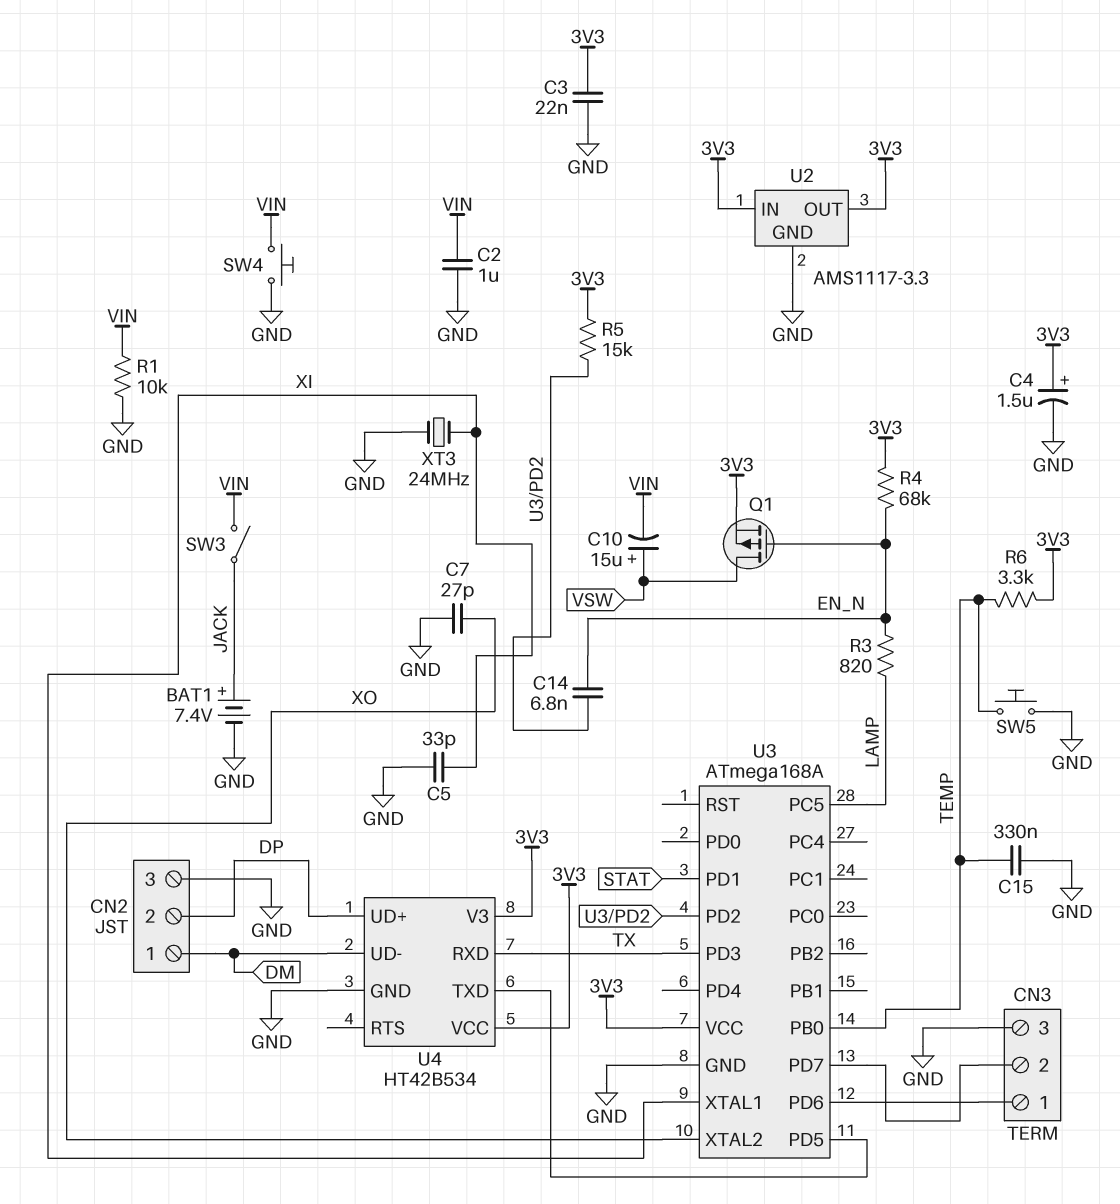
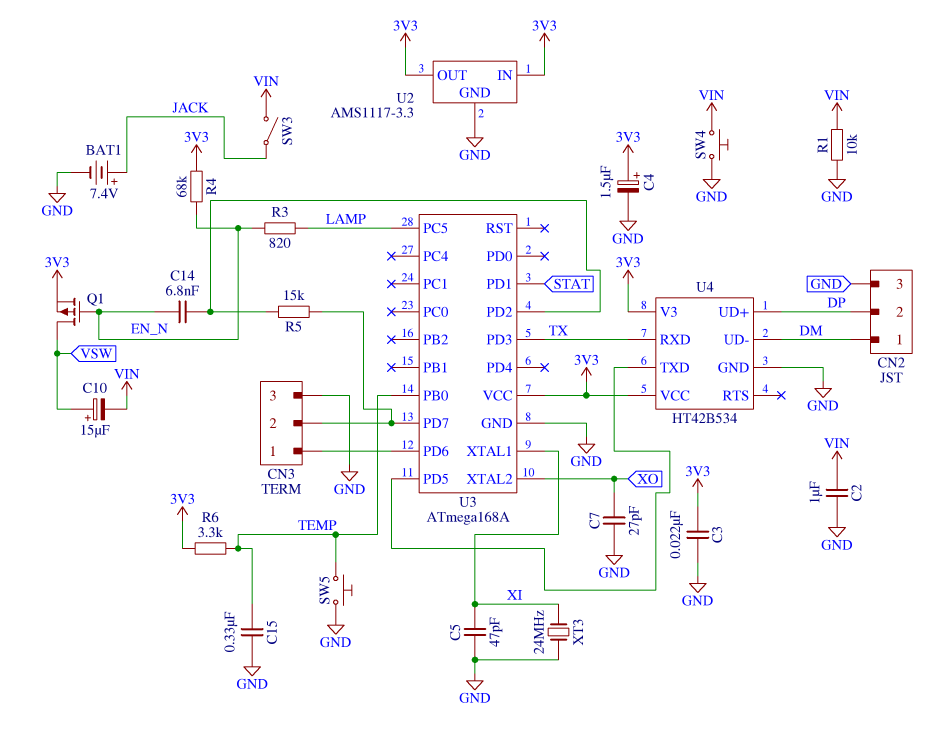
C5: 33pF (GND, XI) -> 47pF (GND, XI)
R5: 15k (3V3, U3/PD2) -> 15k (CN3/2, U3/PD2)

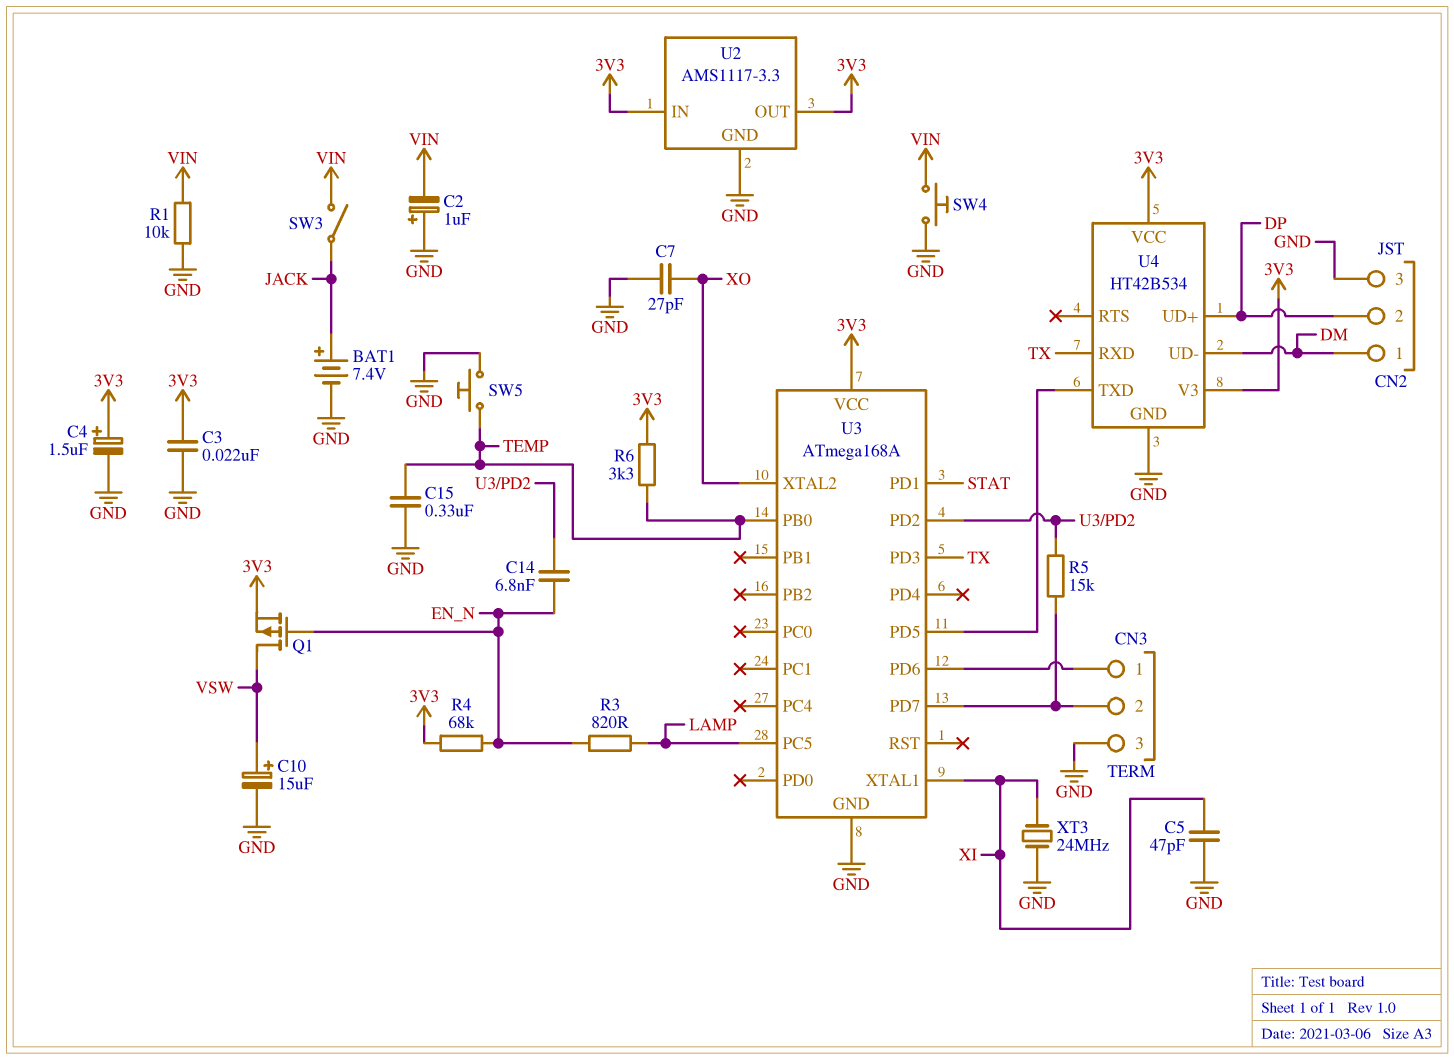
C2: 1uF (GND, VIN) -> 1uF (plus GND, minus VIN)
C10: 15uF (plus VSW, minus VIN) -> 15uF (plus VSW, minus GND)

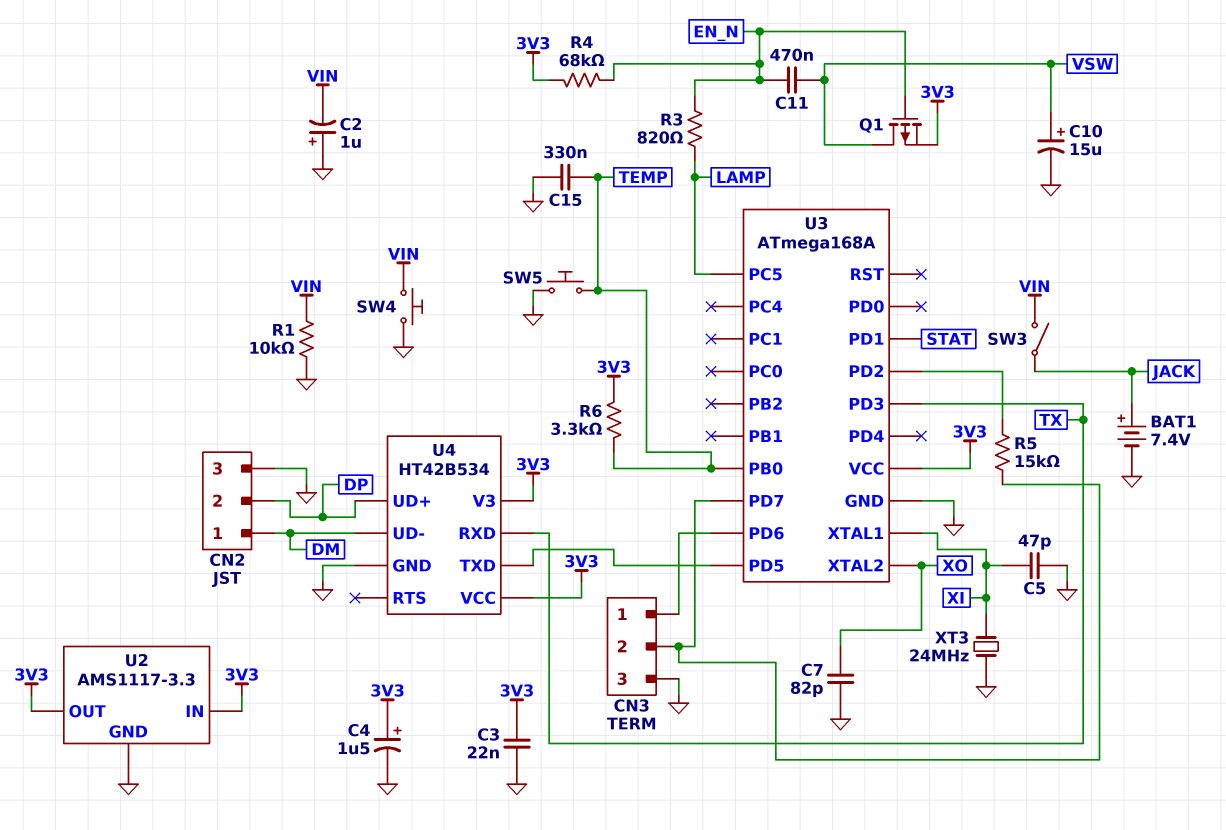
C7: 27pF (GND, XO) -> 82pF (GND, XO)
C11: none -> 470nF (EN_N, VSW)
C14: 6.8nF (EN_N, U3/PD2) -> none

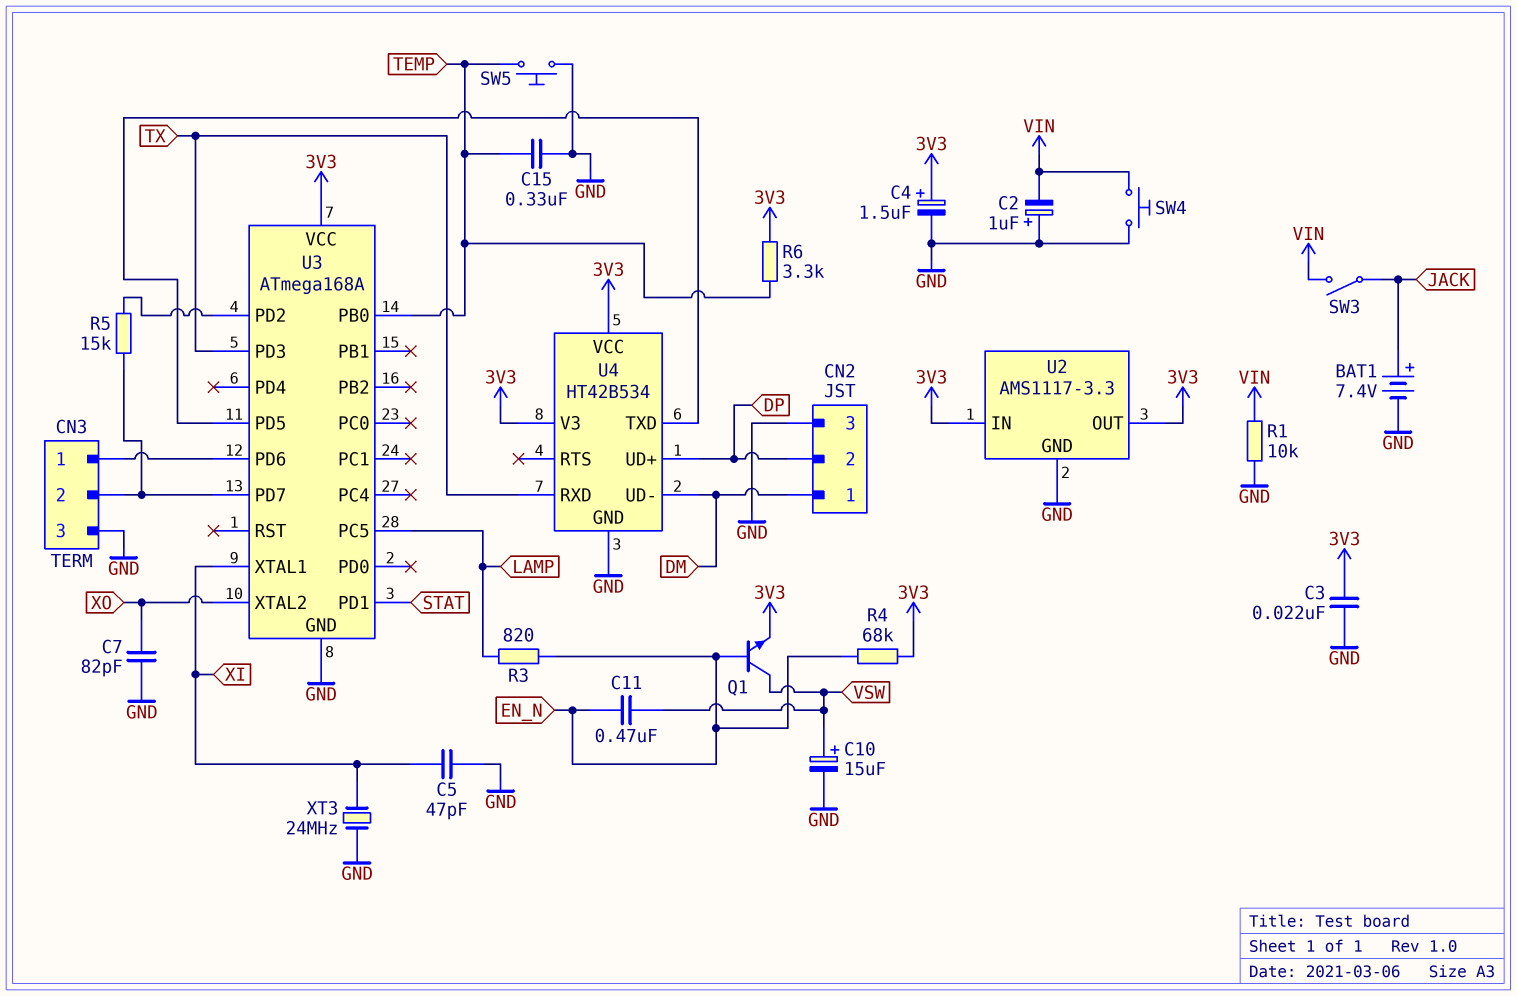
Q1: PMOS (G EN_N, D VSW, S 3V3) -> NPN (B EN_N, C VSW, E 3V3)

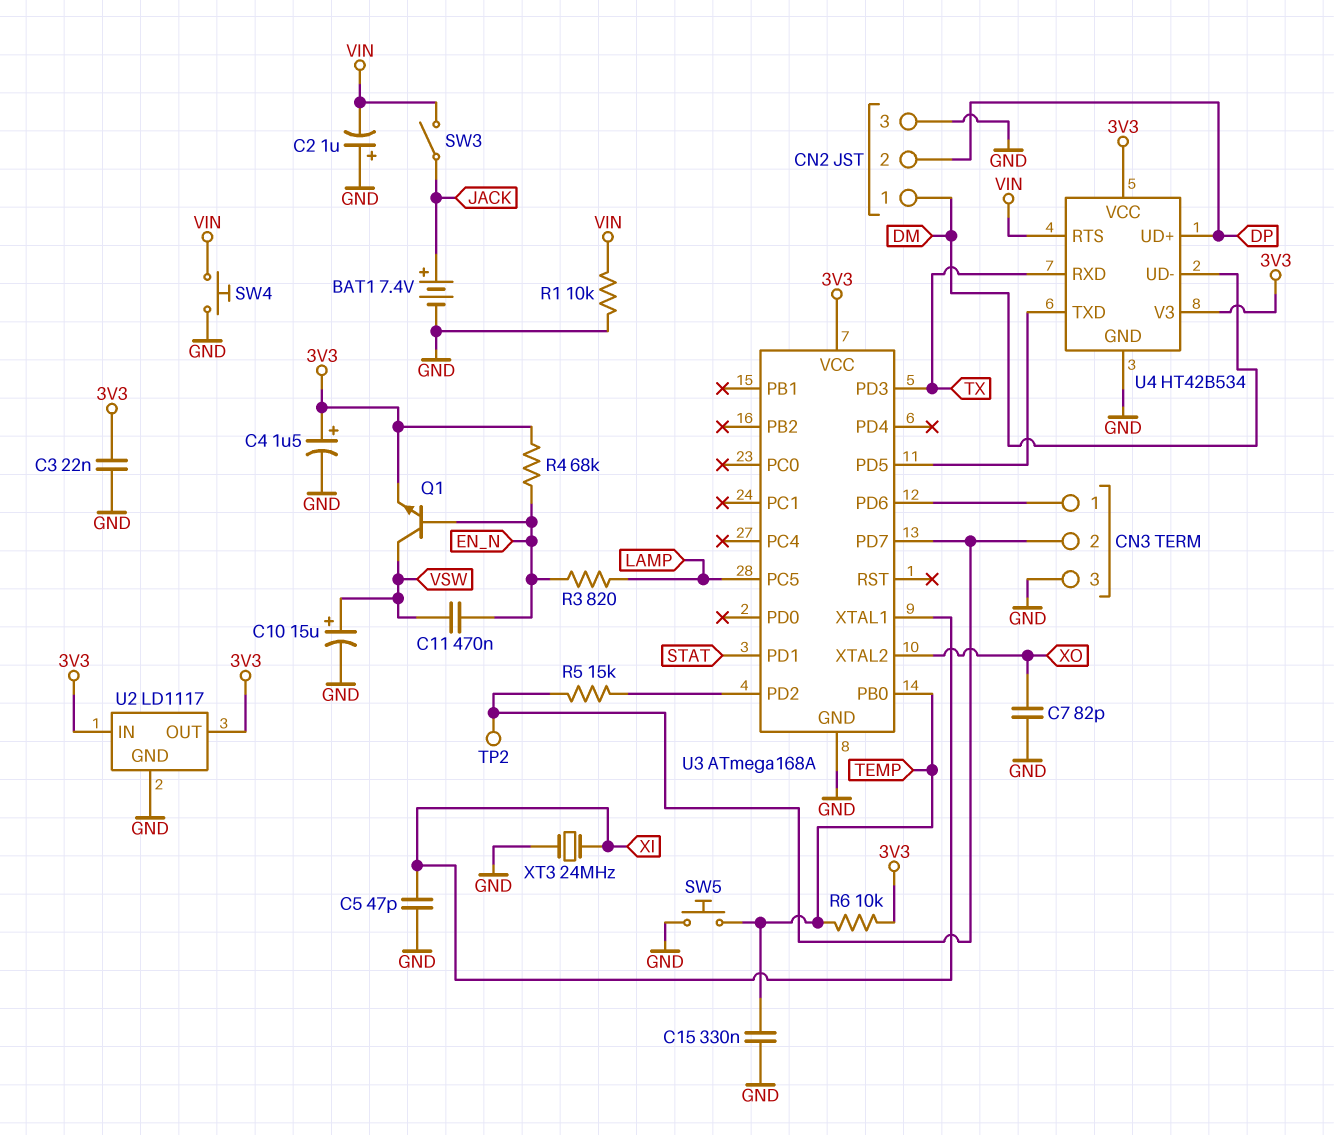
R6: 3.3k (3V3, TEMP) -> 10k (3V3, TEMP)
TP2: none -> test point (CN3/2)
U2: AMS1117-3.3 -> LD1117
U4 pin RTS: none -> VIN

